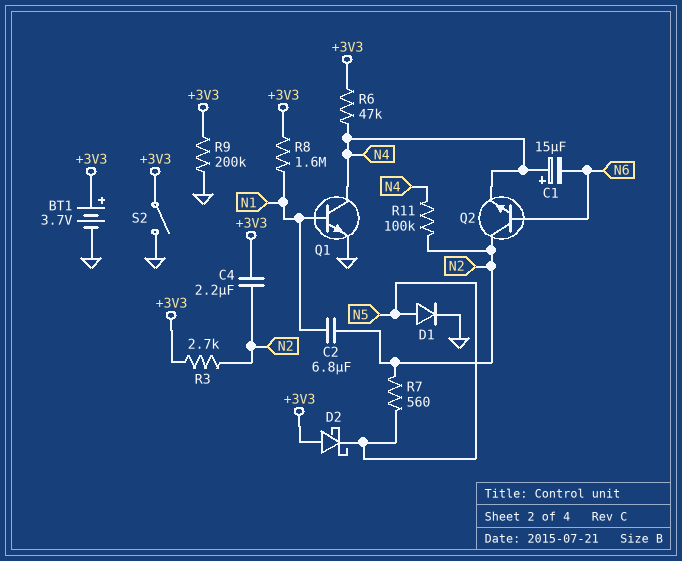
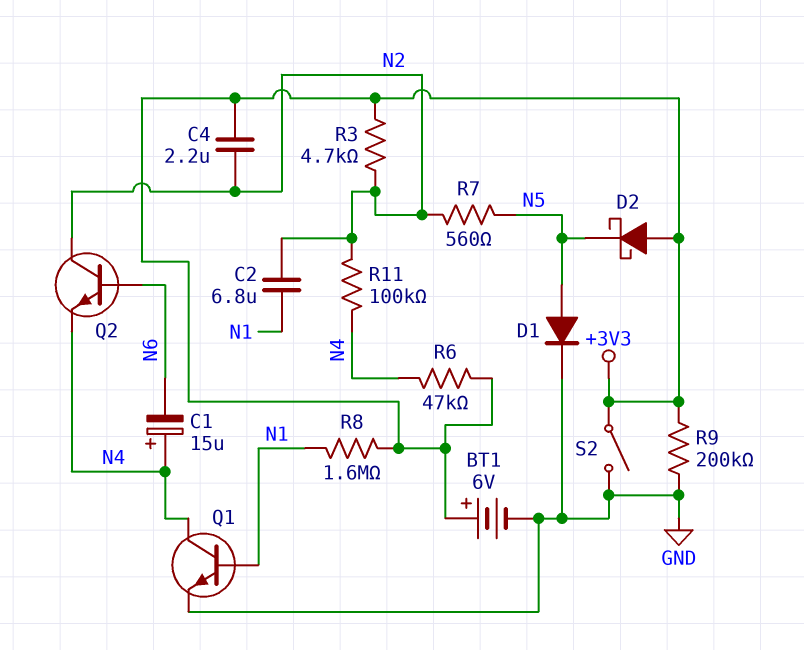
BT1: 3.7V (plus +3V3, minus GND) -> 6V (plus +3V3, minus GND)
R3: 2.7k (+3V3, N2) -> 4.7k (+3V3, N2)

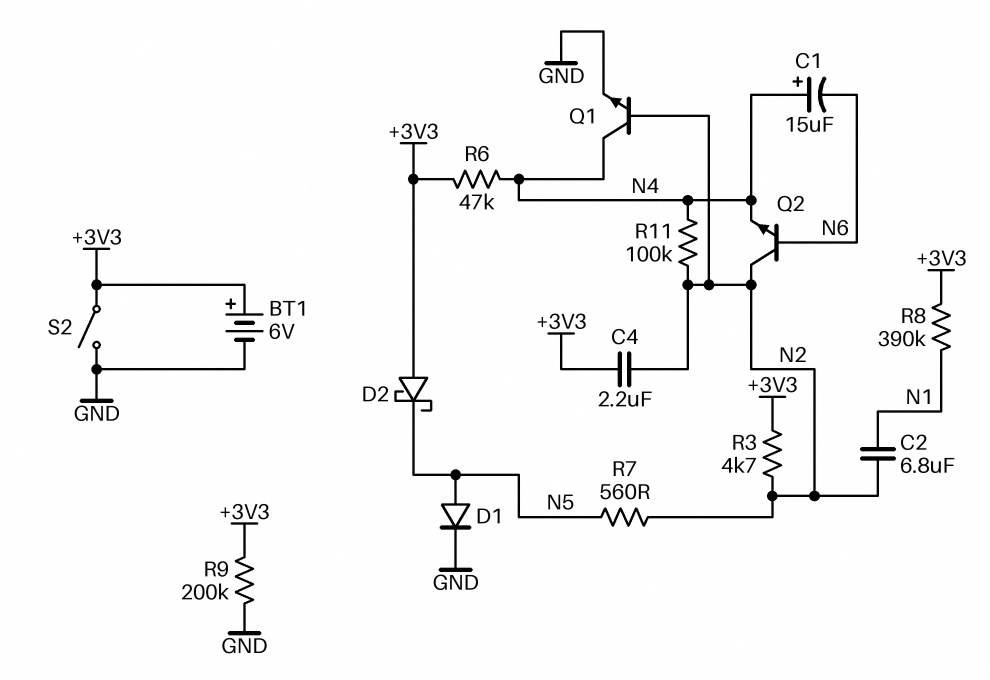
Q1: NPN (B N1, C N4, E GND) -> NPN (B N2, C N4, E GND)
R8: 1.6M (+3V3, N1) -> 390k (+3V3, N1)

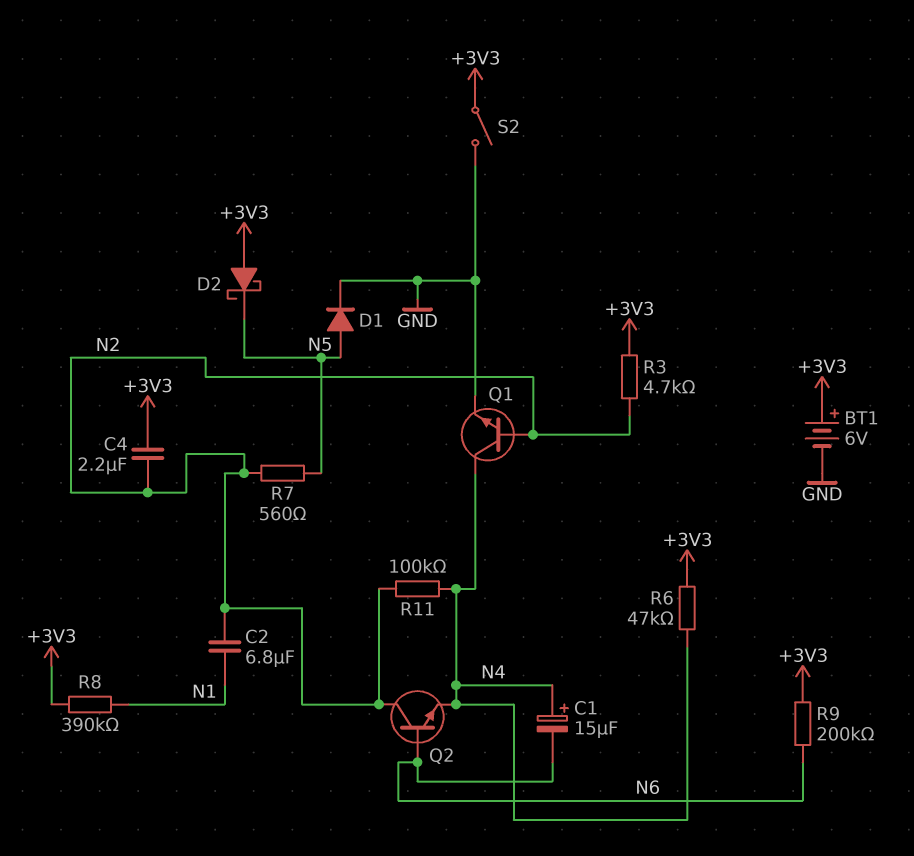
R9: 200k (+3V3, GND) -> 200k (+3V3, N6)

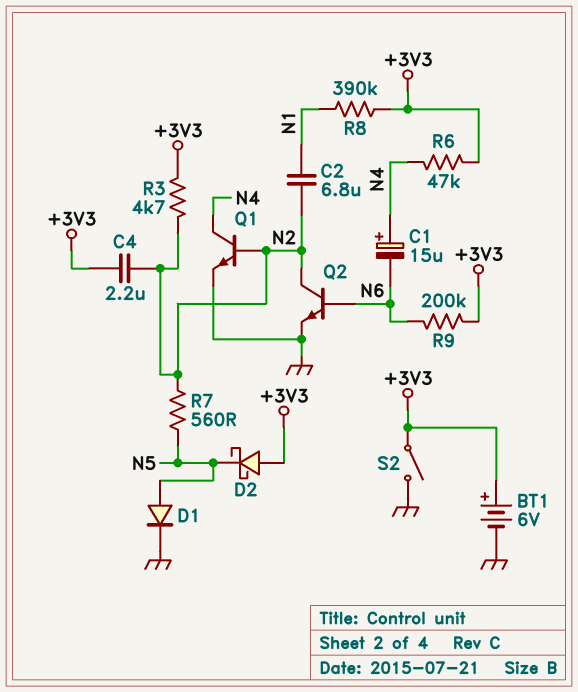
Q2: NPN (B N6, C N2, E N4) -> NPN (B N6, C N2, E GND)
R11: 100k (N2, N4) -> none

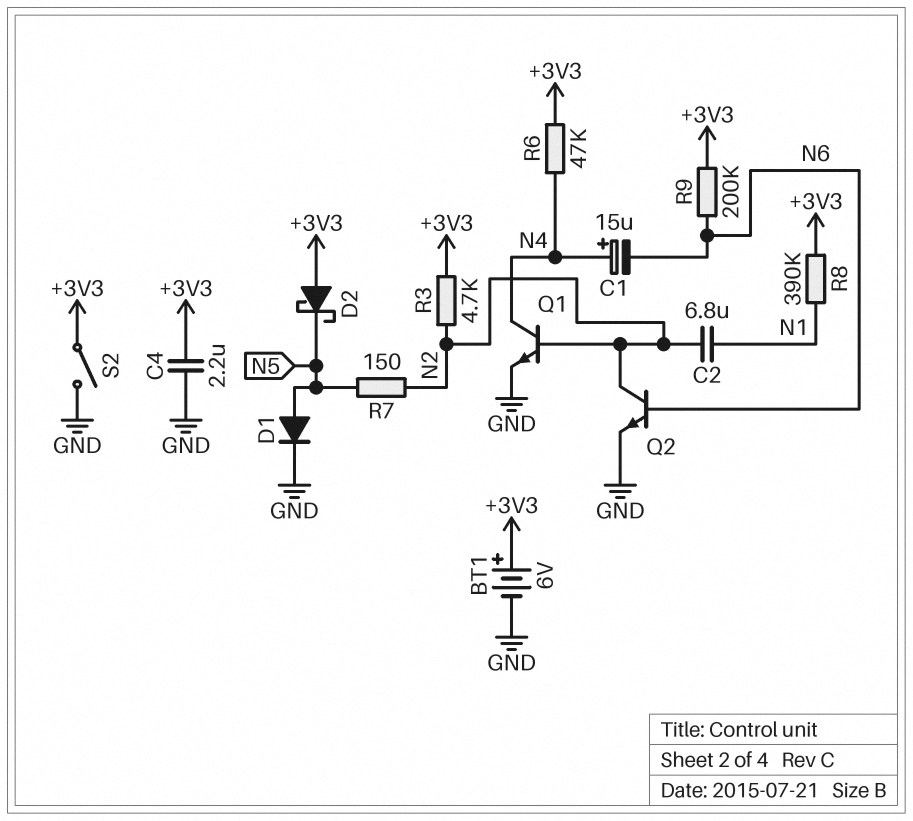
C4: 2.2uF (+3V3, N2) -> 2.2uF (+3V3, GND)
R7: 560 (N2, N5) -> 150 (N2, N5)

